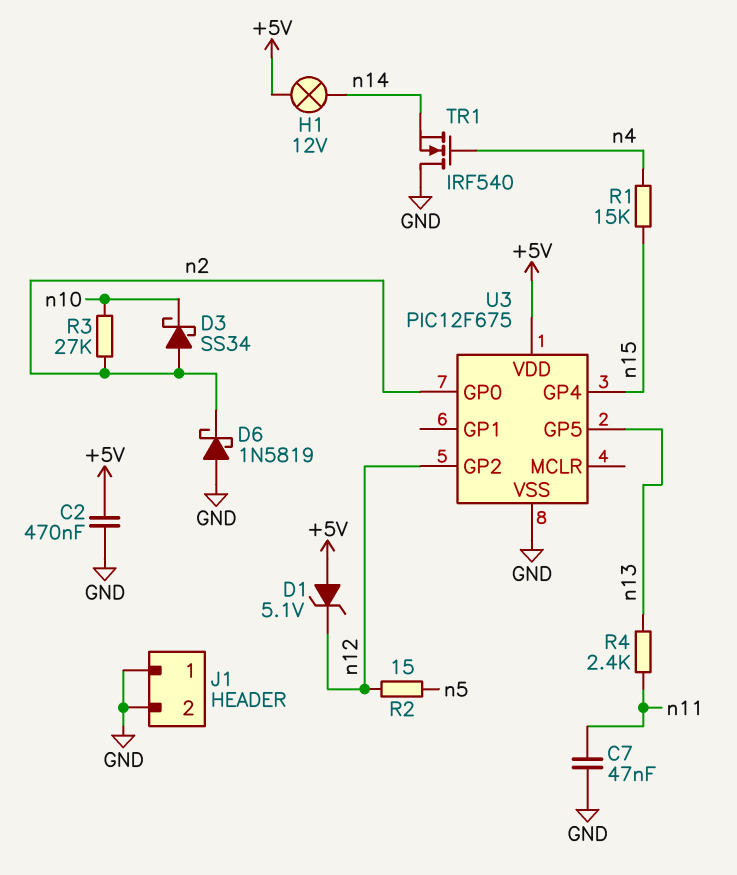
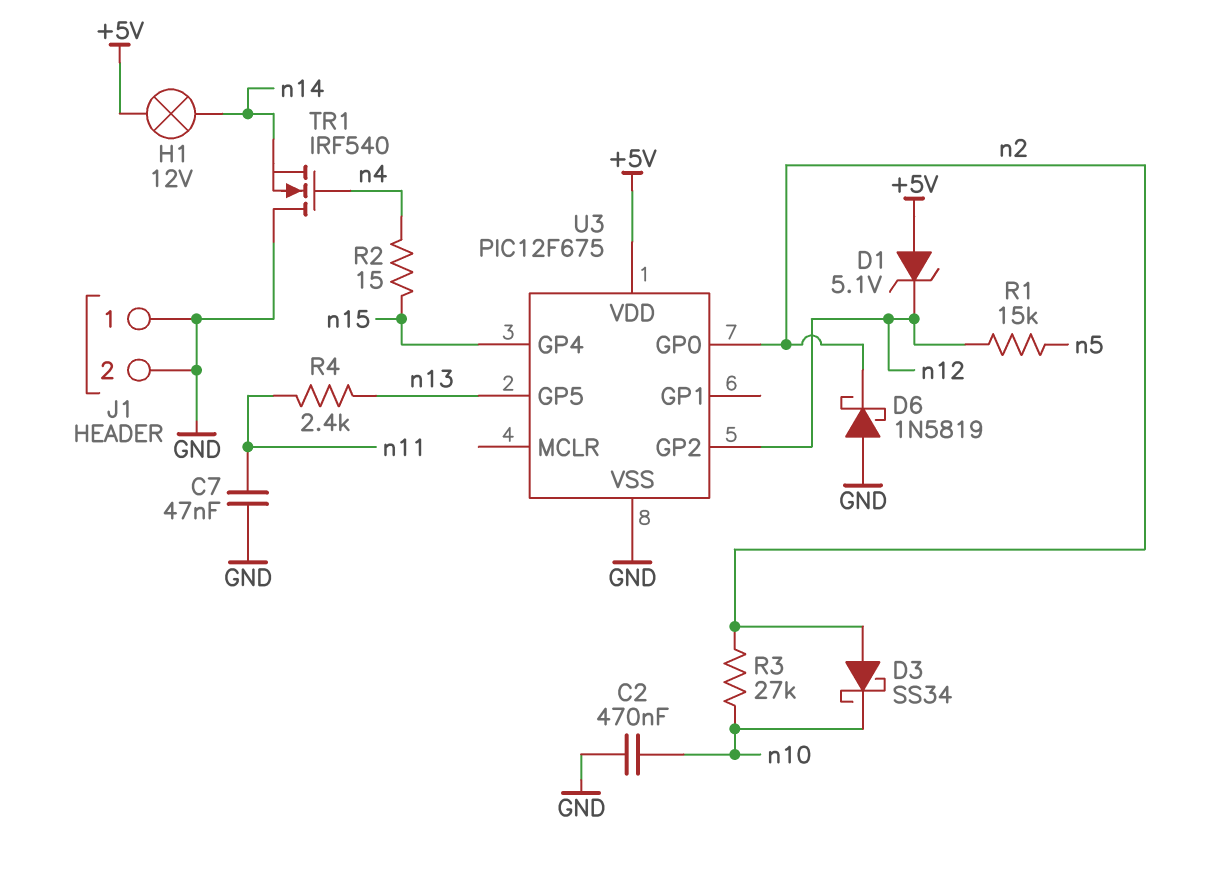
C2: 470nF (+5V, GND) -> 470nF (GND, n10)
R1: 15k (n4, n15) -> 15k (n5, n12)
R2: 15 (n5, n12) -> 15 (n4, n15)

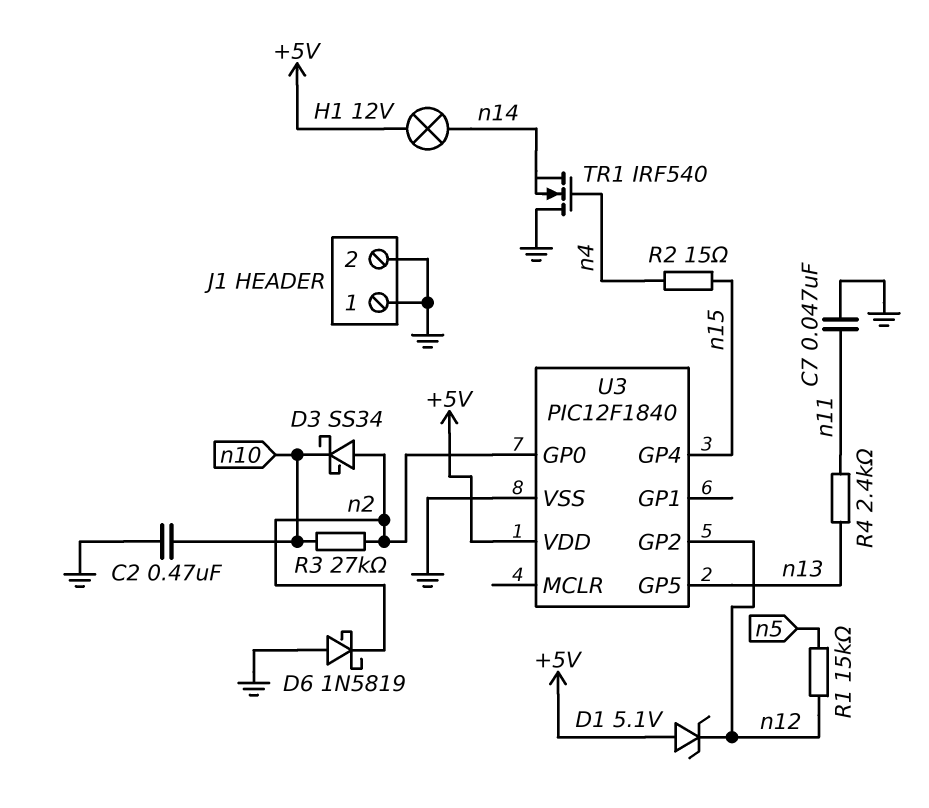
U3: PIC12F675 -> PIC12F1840

